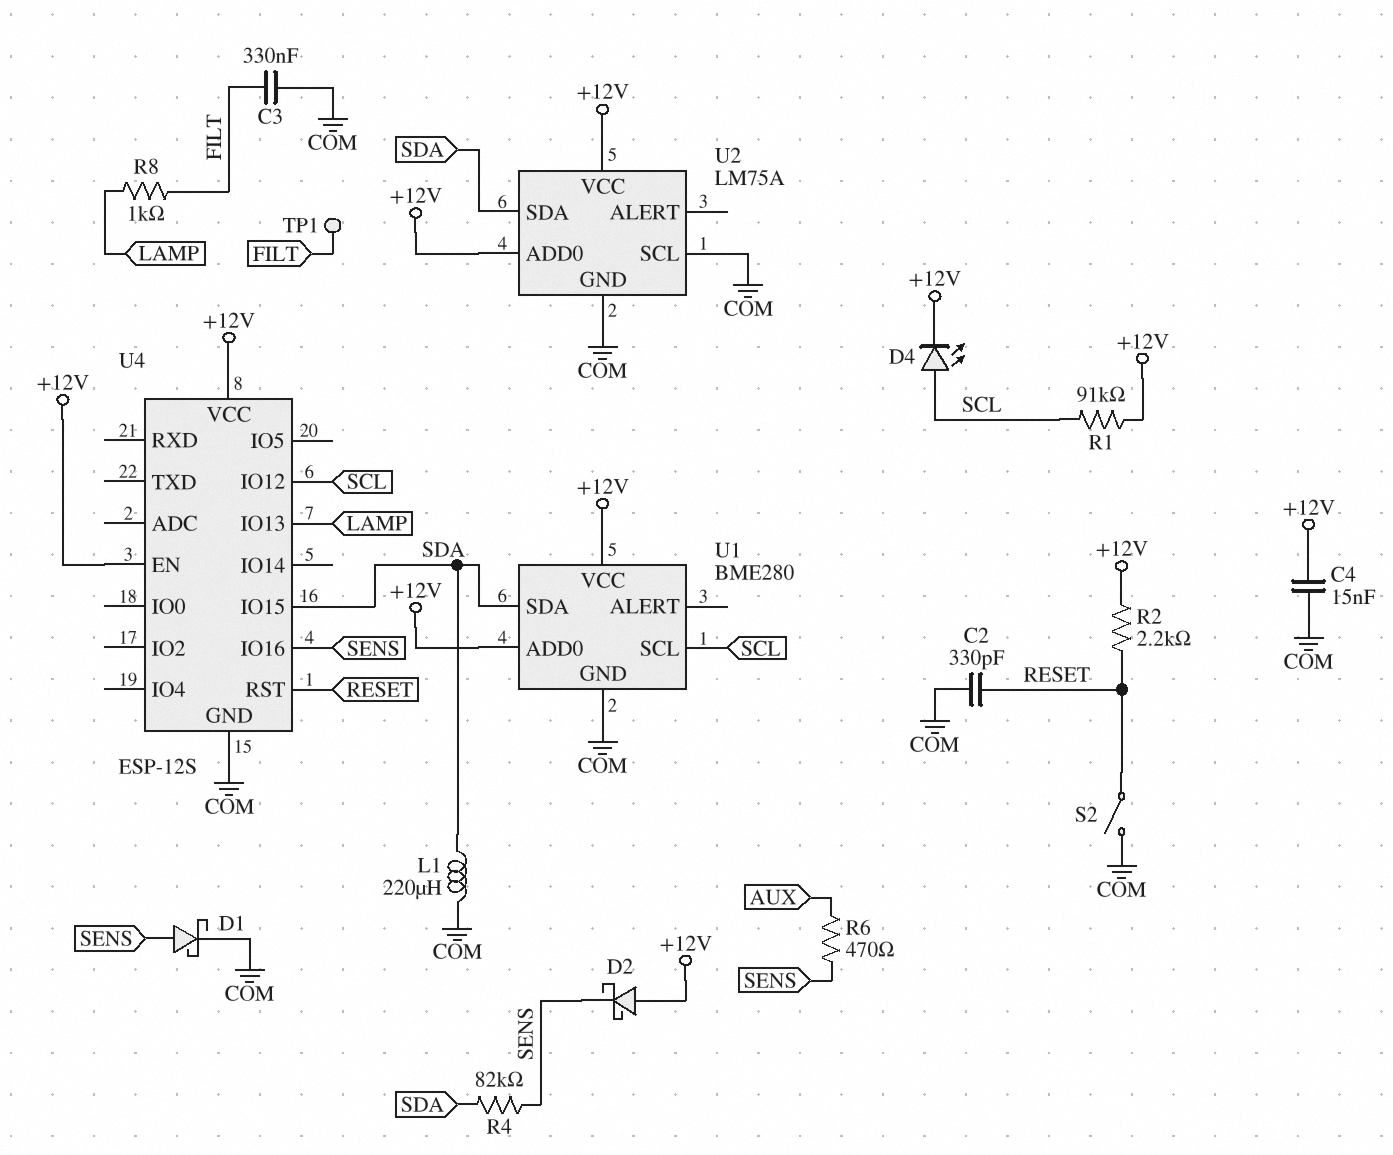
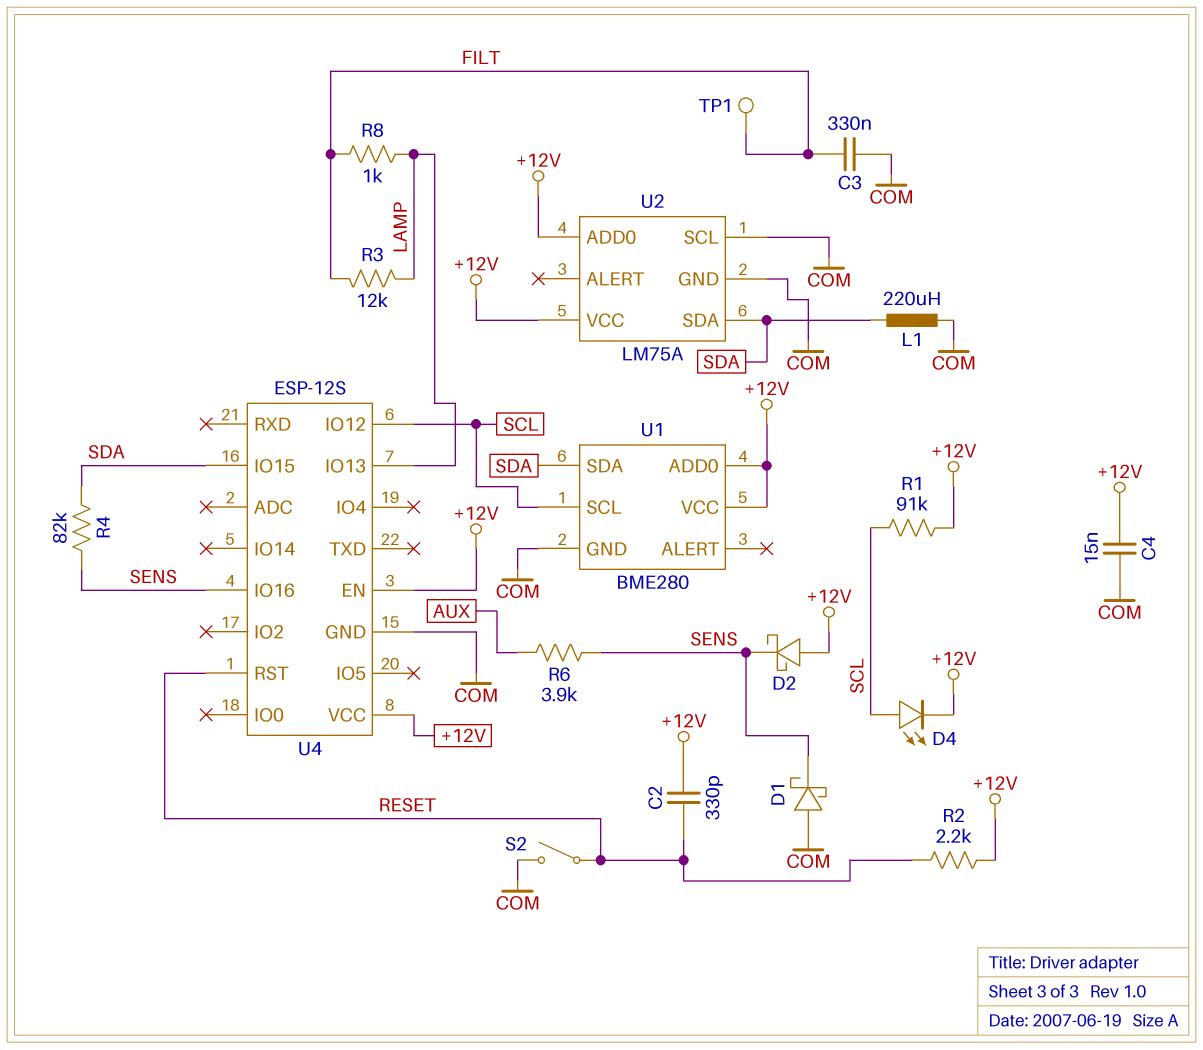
C2: 330pF (COM, RESET) -> 330pF (+12V, RESET)
D1: schottky (A SENS, K COM) -> schottky (A COM, K SENS)
R3: none -> 12k (FILT, LAMP)
R6: 470 (AUX, SENS) -> 3.9k (AUX, SENS)

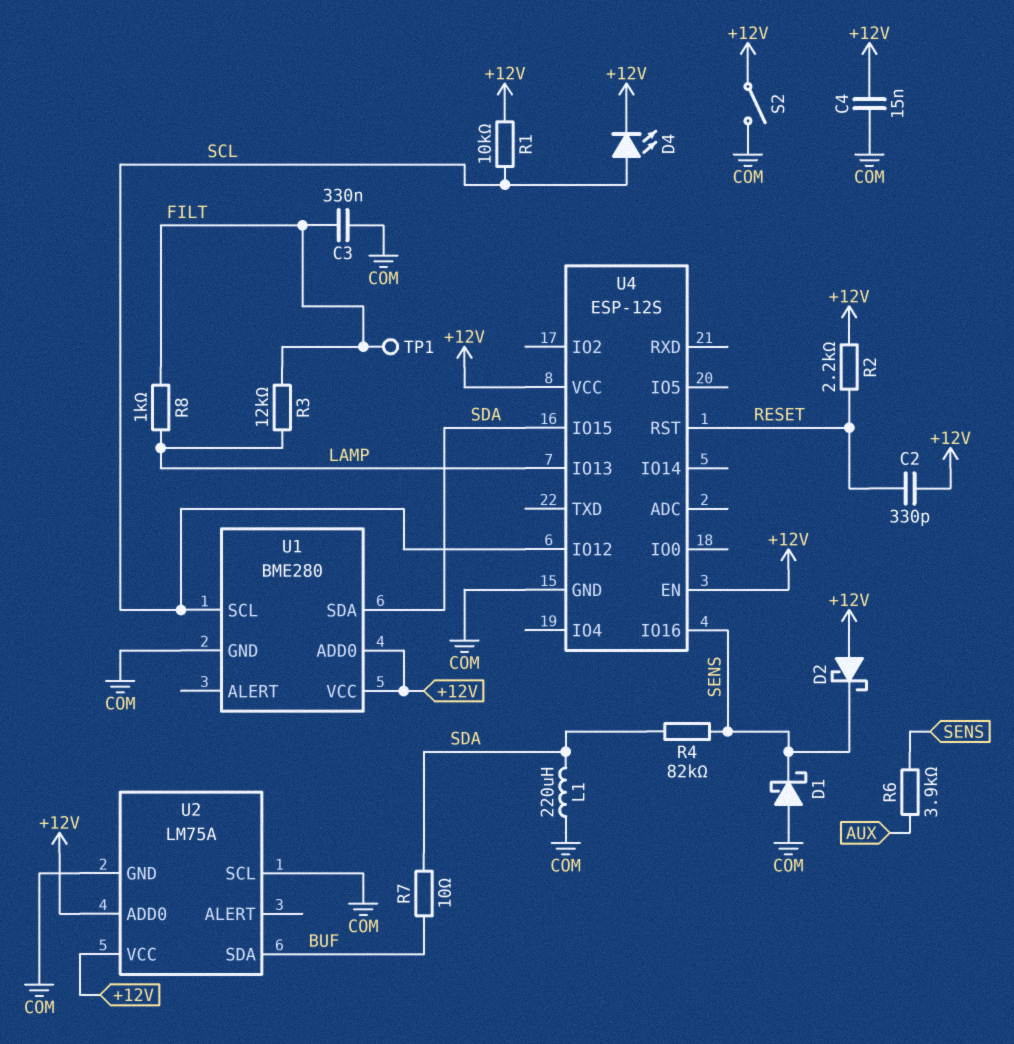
R1: 91k (+12V, SCL) -> 10k (+12V, SCL)
R7: none -> 10 (BUF, SDA)
S2: switch (COM, RESET) -> switch (+12V, COM)
U2 pin SDA: SDA -> BUF

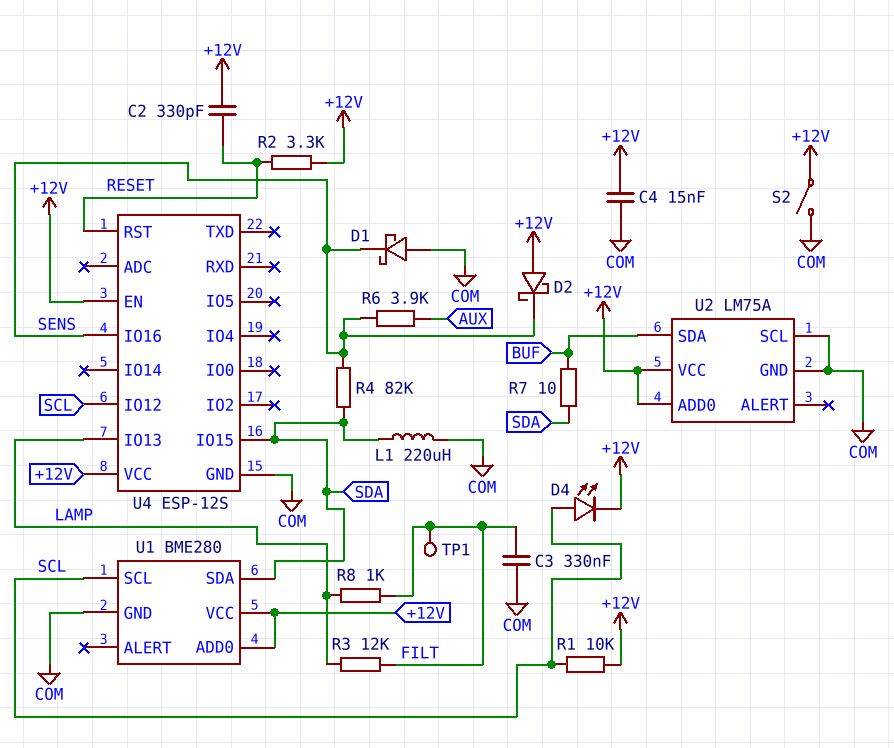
R2: 2.2k (+12V, RESET) -> 3.3k (+12V, RESET)

